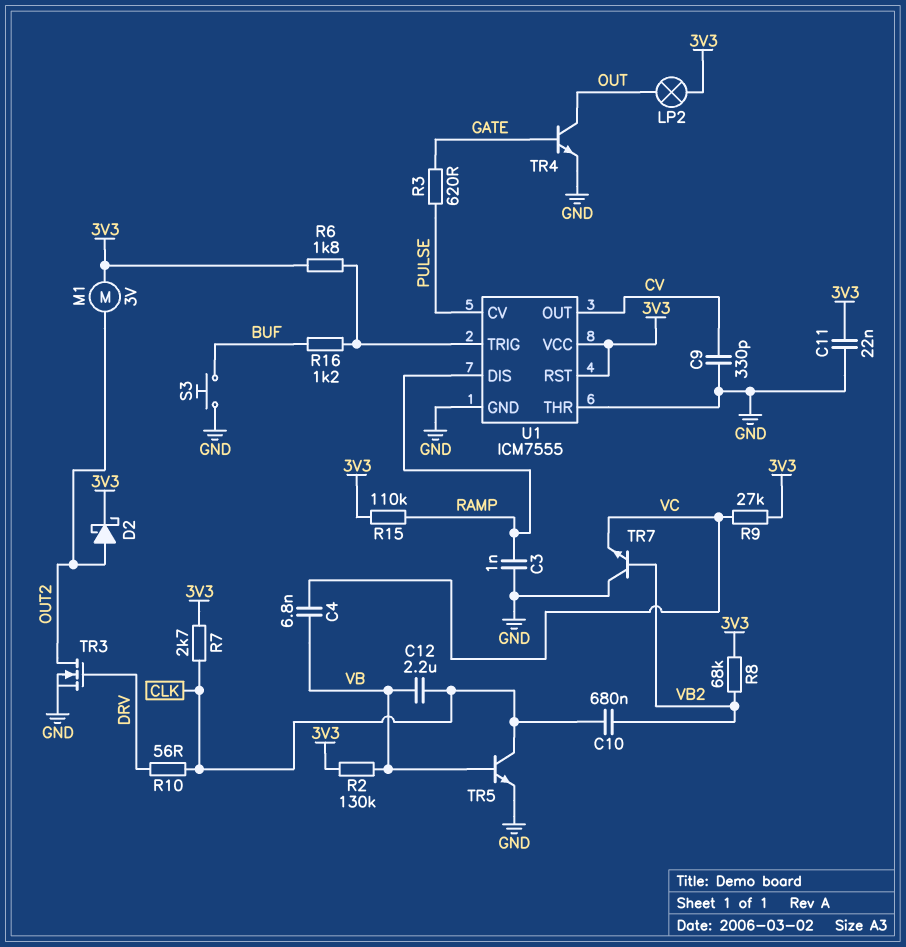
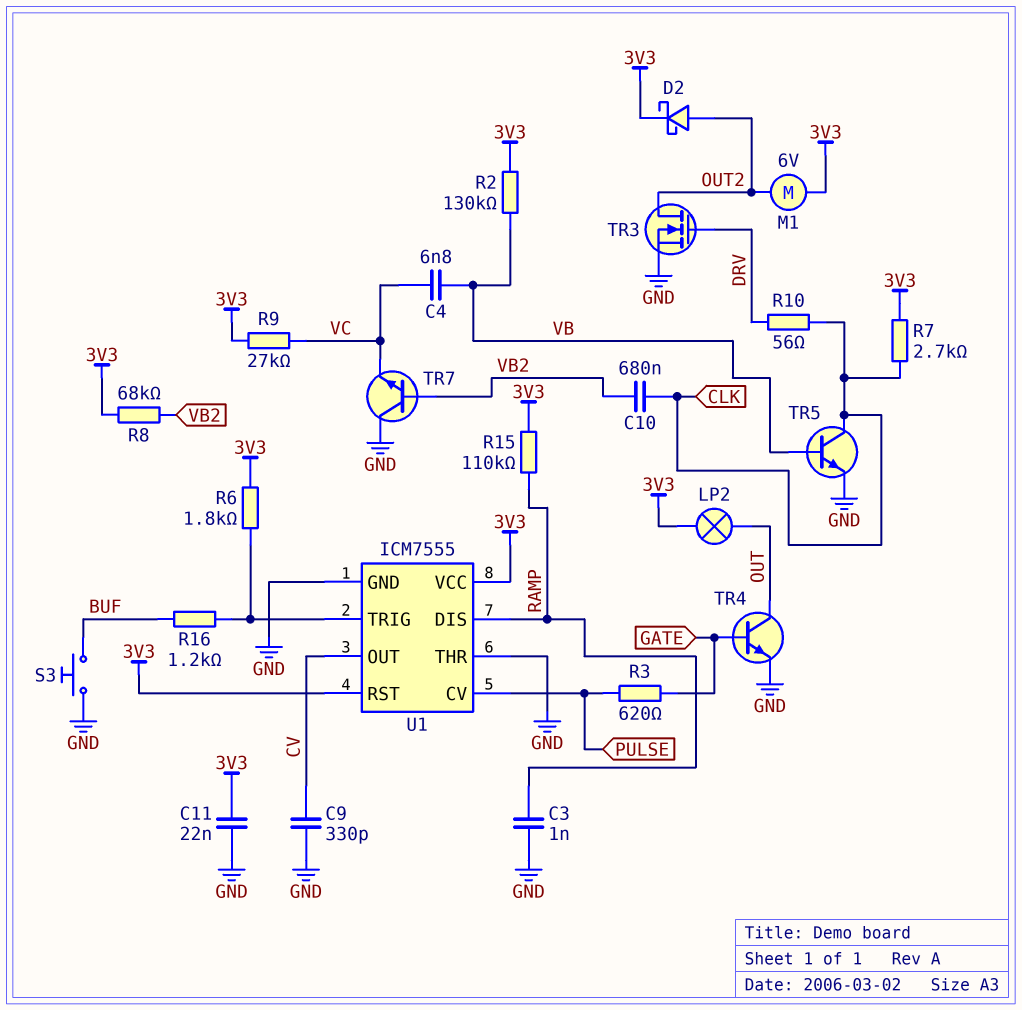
C12: 2.2uF (CLK, VB) -> none
M1: motor 3V (3V3, OUT2) -> motor 6V (3V3, OUT2)

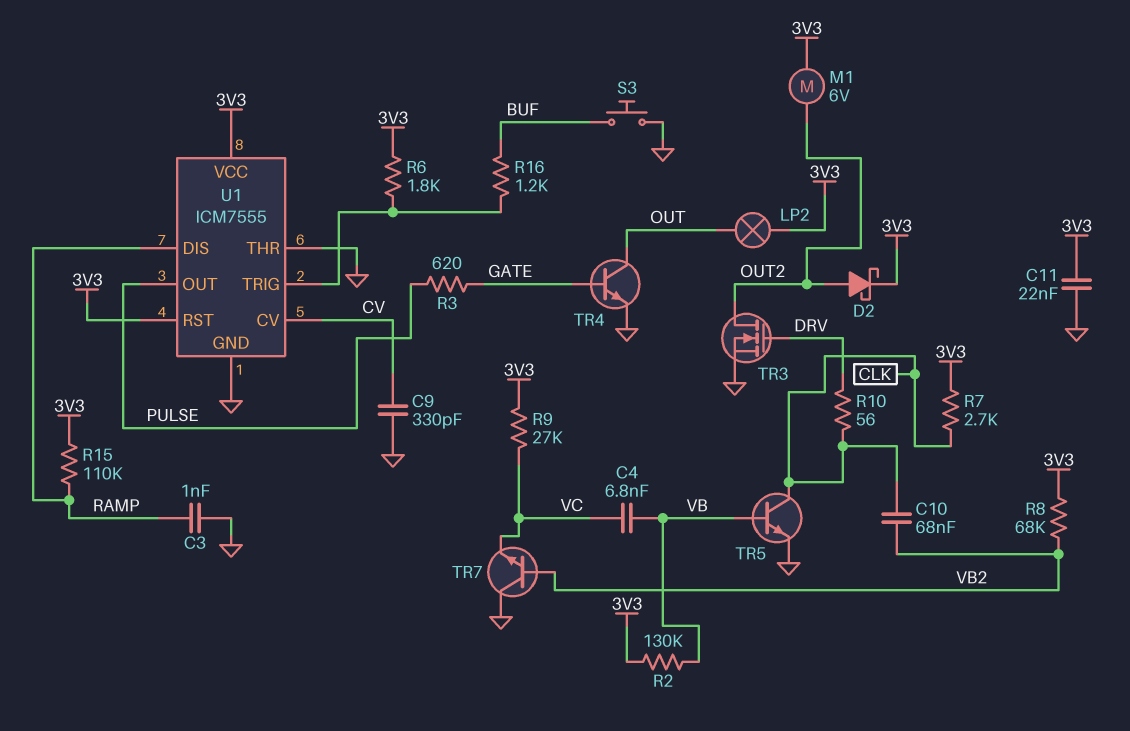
C10: 680nF (CLK, VB2) -> 68nF (CLK, VB2)
U1 pin CV: PULSE -> CV
U1 pin OUT: CV -> PULSE

